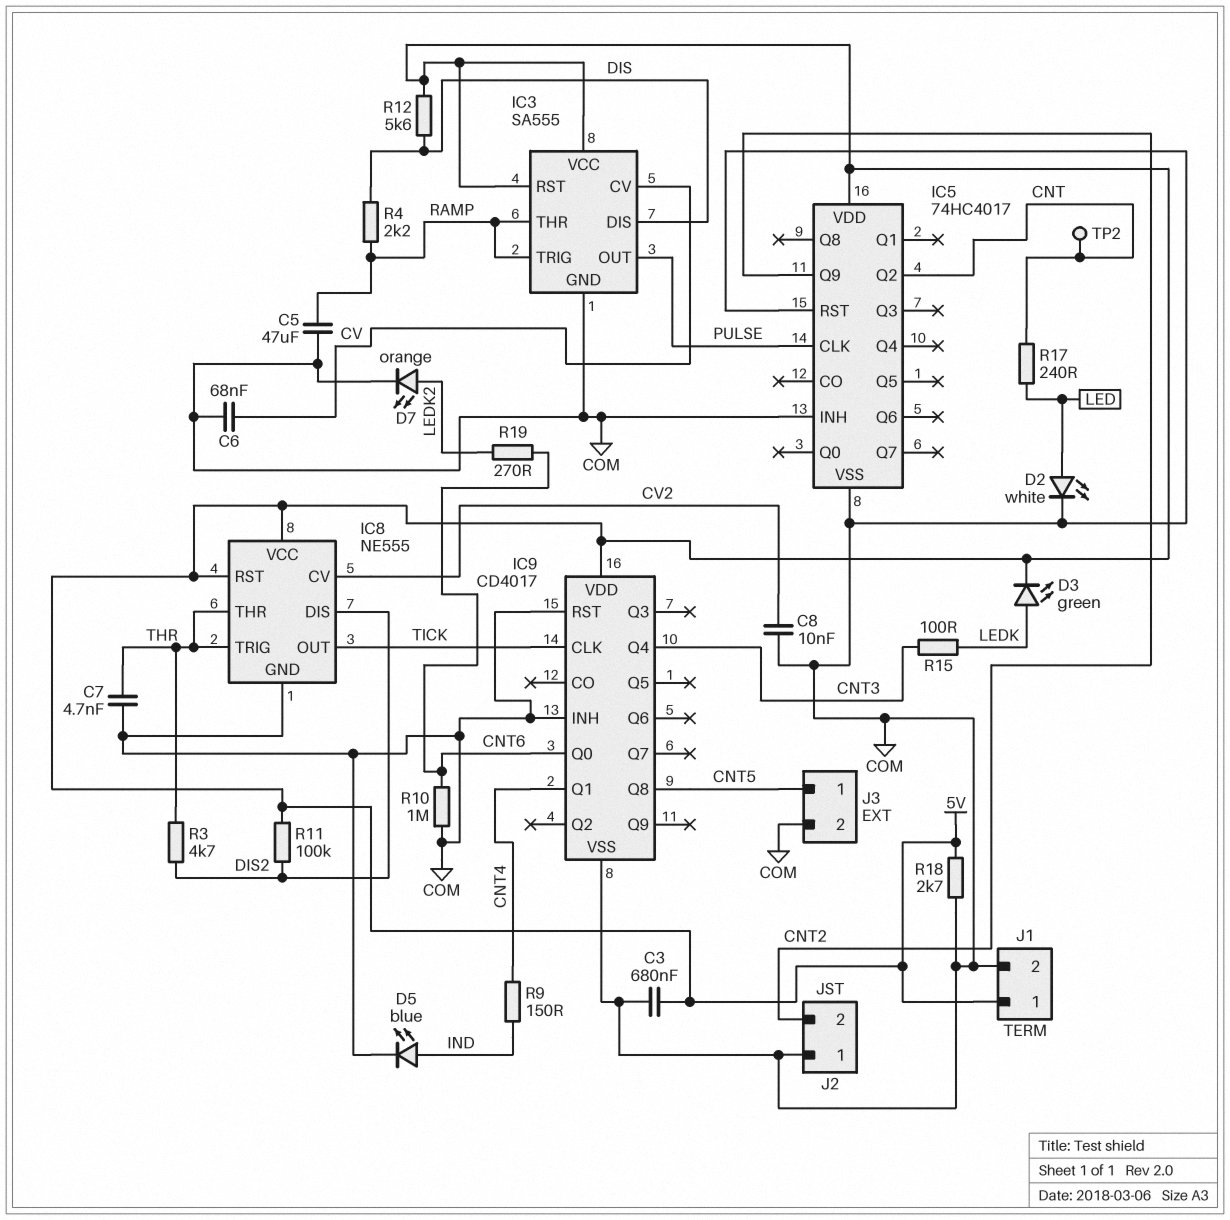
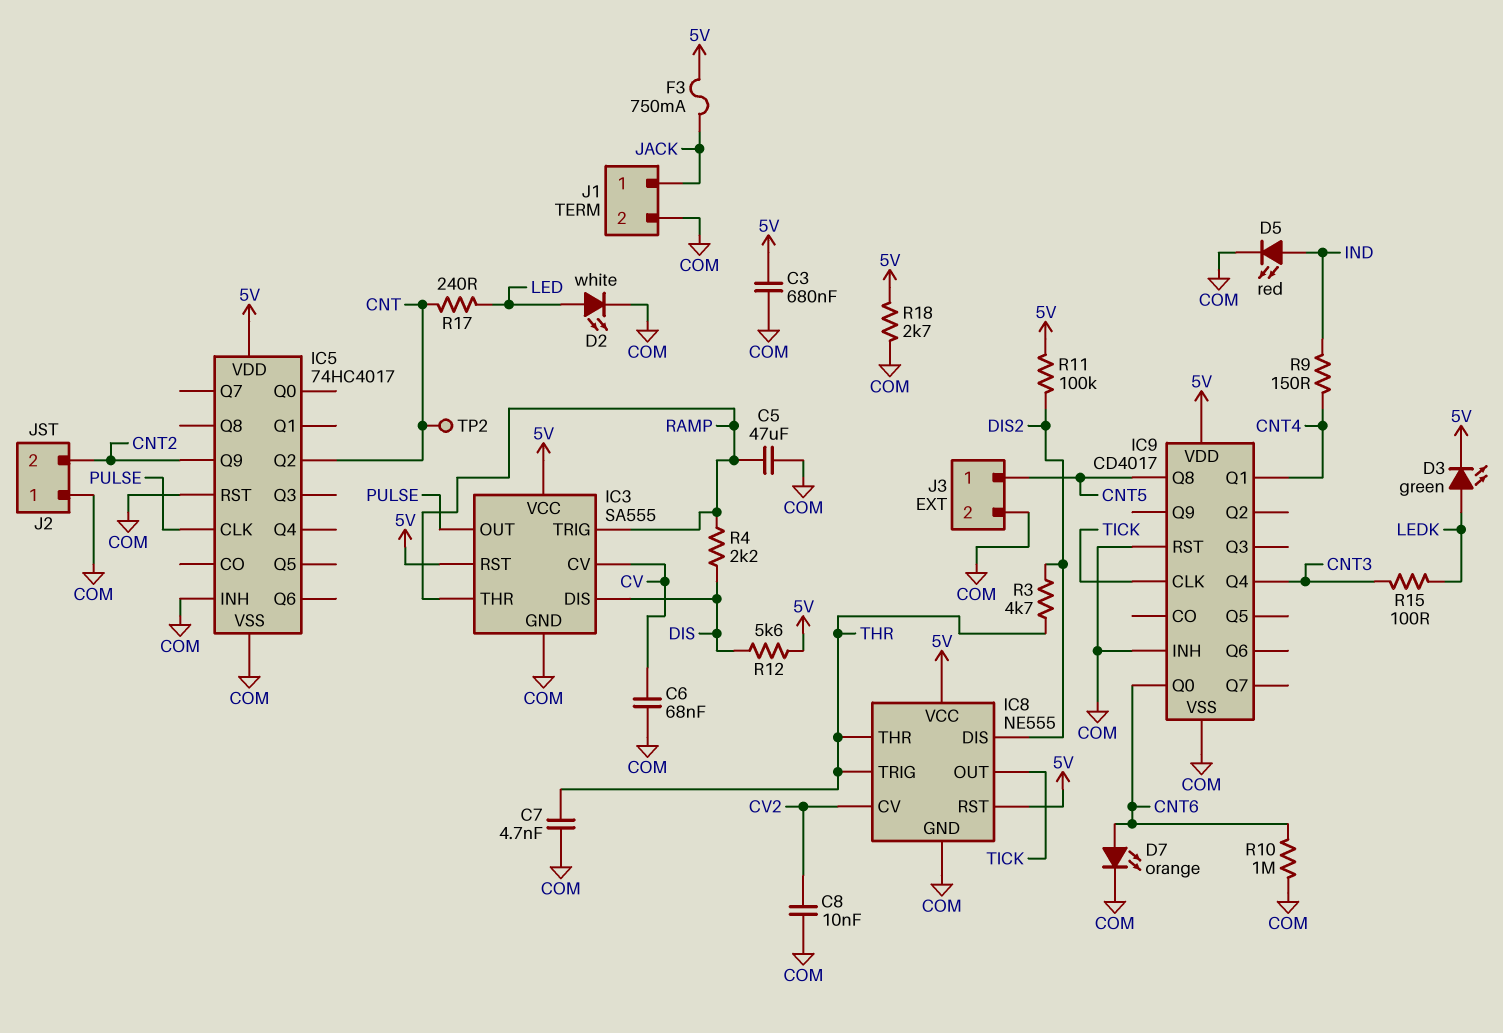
D5: LED blue (A IND, K COM) -> LED red (A IND, K COM)
D7: LED orange (A LEDK2, K COM) -> LED orange (A CNT6, K COM)
F3: none -> 750mA (5V, JACK)
J1 pin 1: 5V -> JACK
R19: 270 (CNT6, LEDK2) -> none

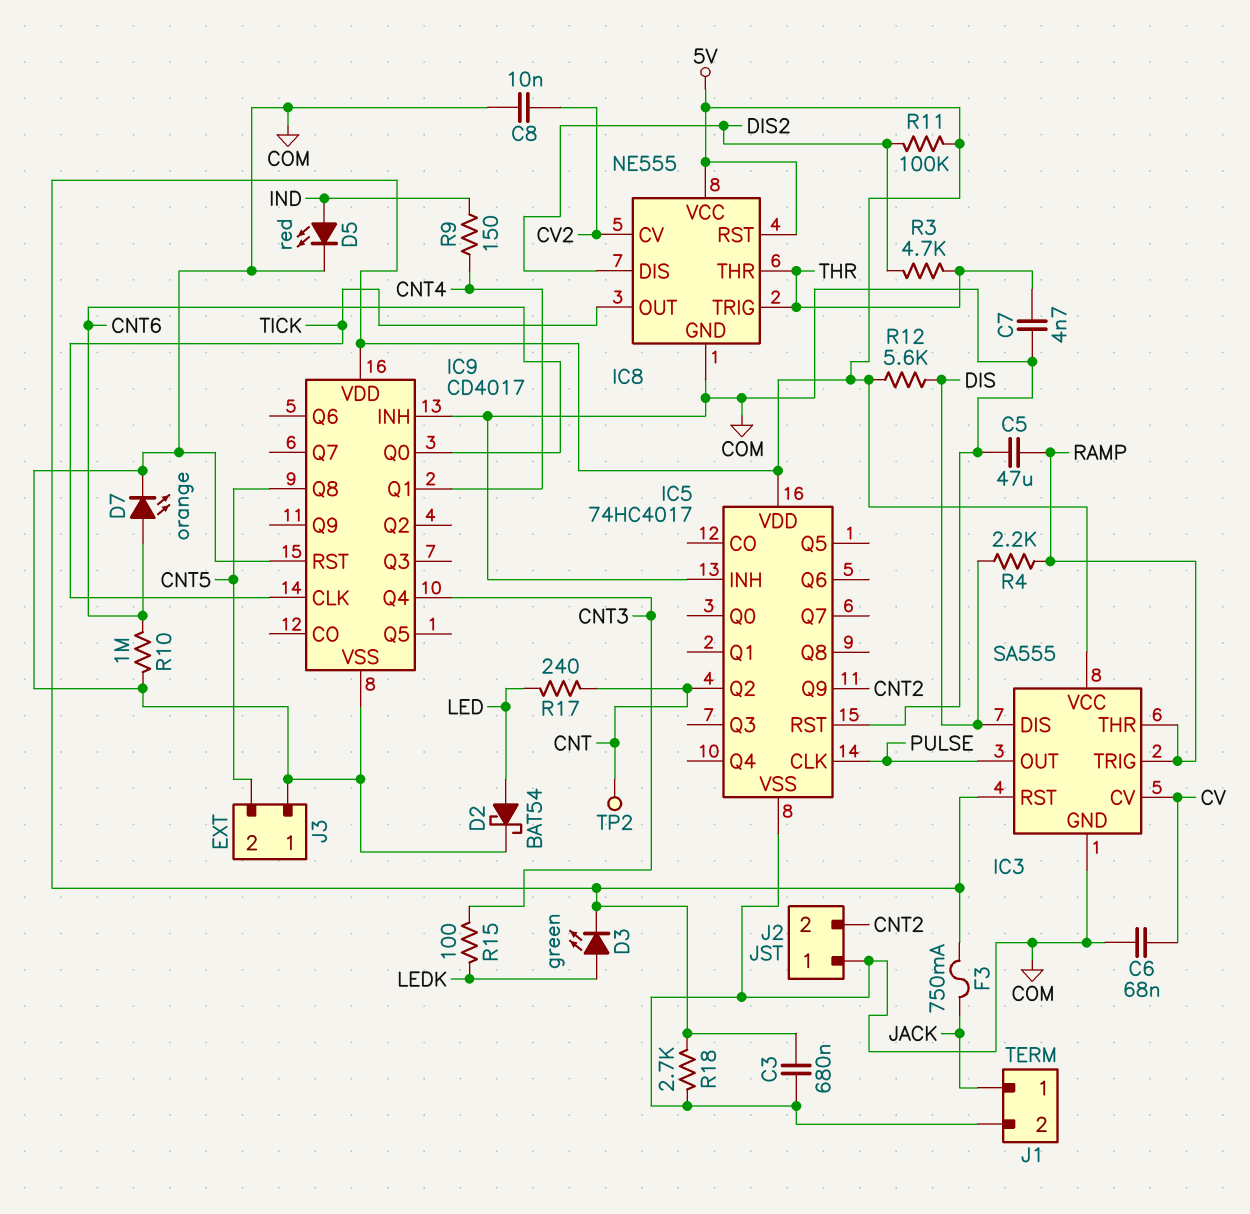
D2: LED white (A LED, K COM) -> schottky BAT54 (A LED, K COM)
J3 pin 1: CNT5 -> COM
J3 pin 2: COM -> CNT5

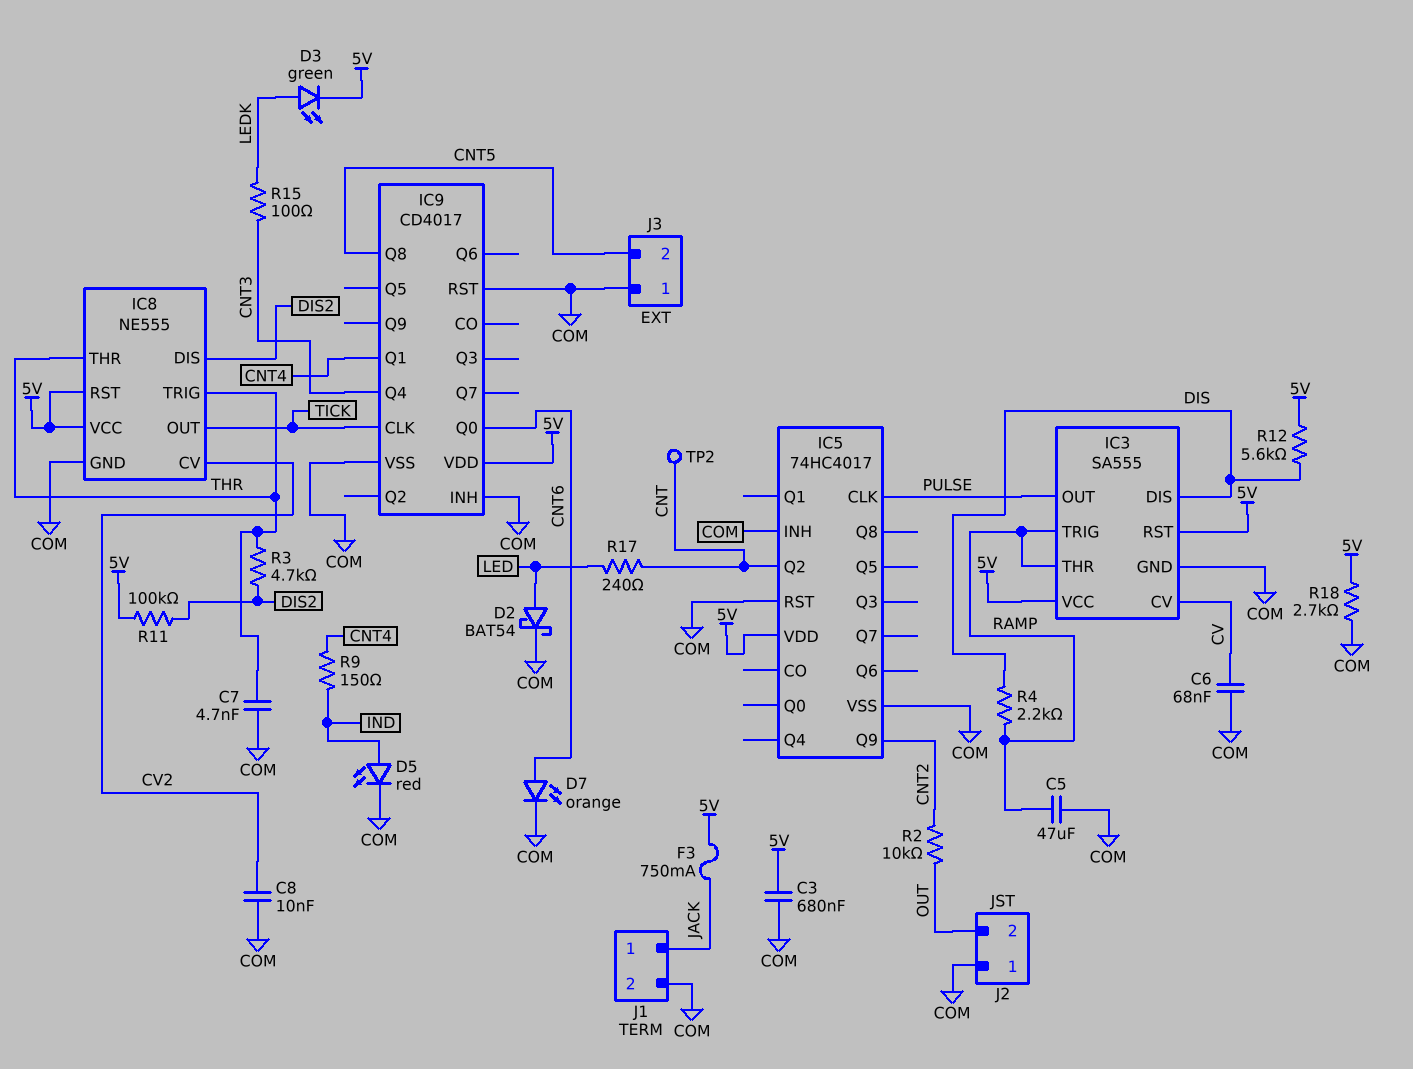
J2 pin 2: CNT2 -> OUT
R2: none -> 10k (CNT2, OUT)
R10: 1M (CNT6, COM) -> none

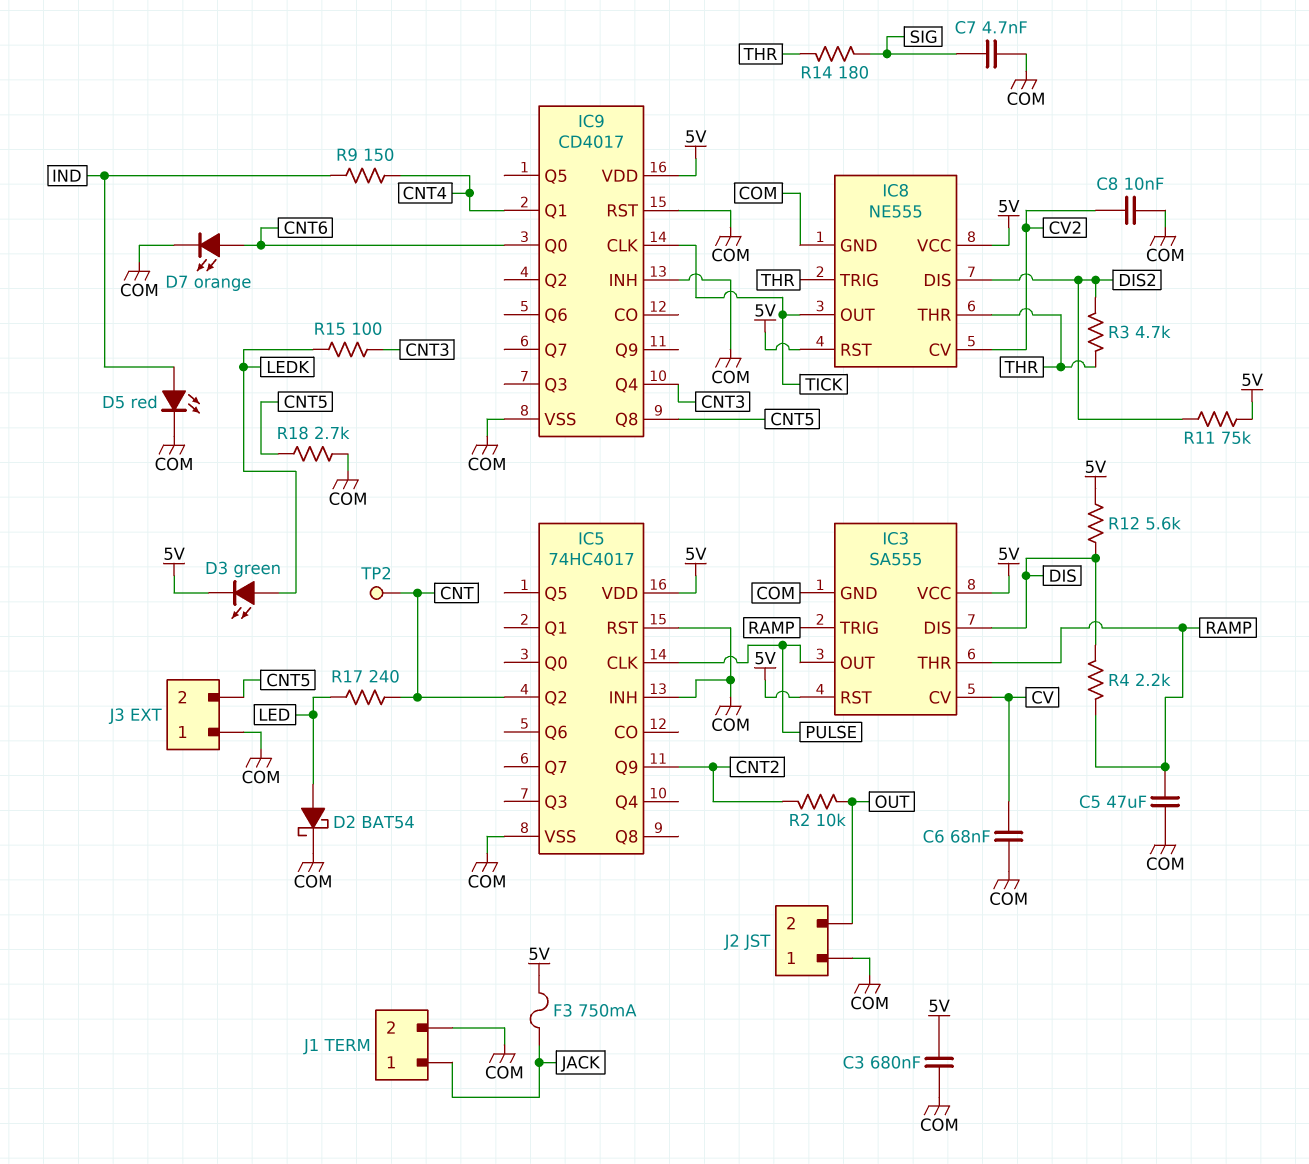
C7: 4.7nF (COM, THR) -> 4.7nF (COM, SIG)
R11: 100k (5V, DIS2) -> 75k (5V, DIS2)
R14: none -> 180 (SIG, THR)
R18: 2.7k (5V, COM) -> 2.7k (CNT5, COM)

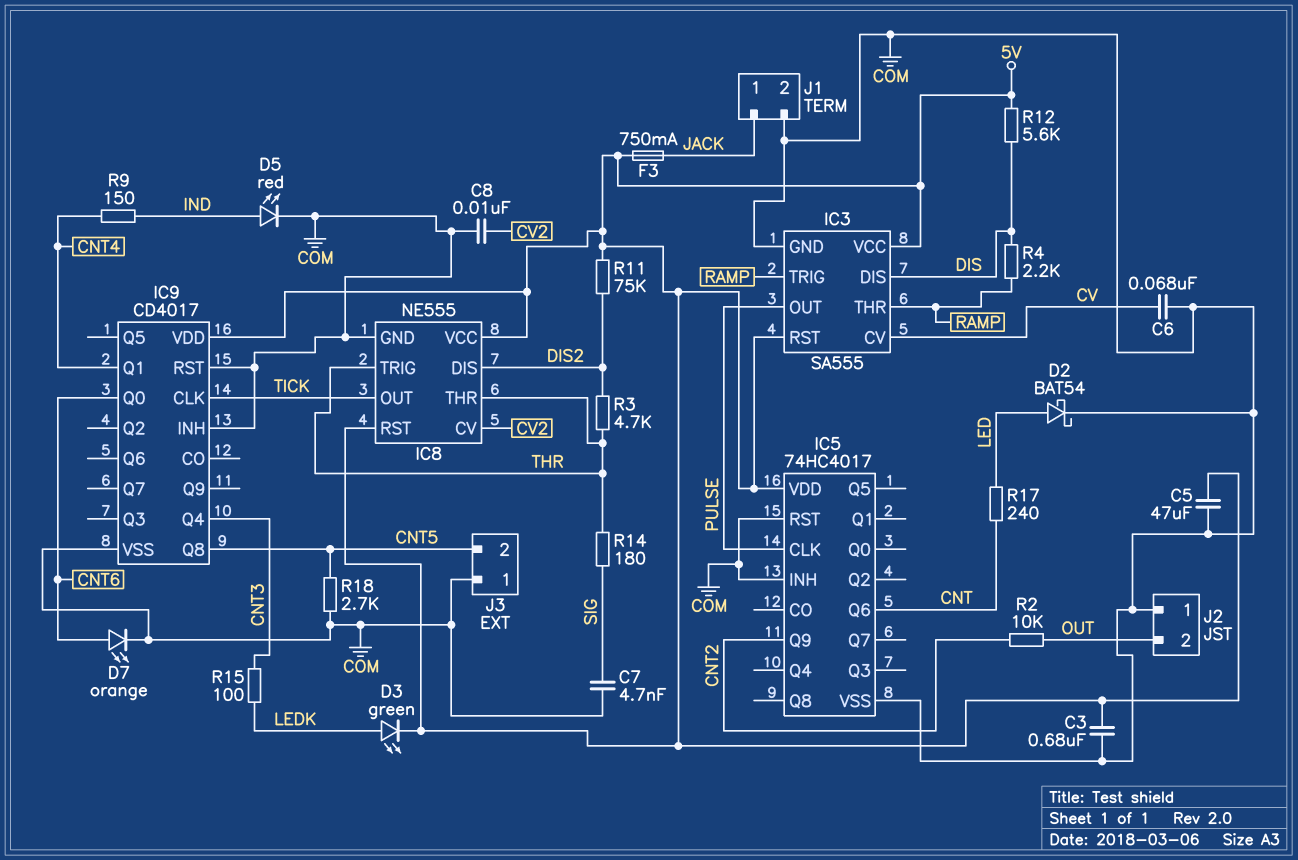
C5: 47uF (COM, RAMP) -> 47uF (5V, COM)
IC5 pin Q2: CNT -> none
IC5 pin Q6: none -> CNT
TP2: test point (CNT) -> none

